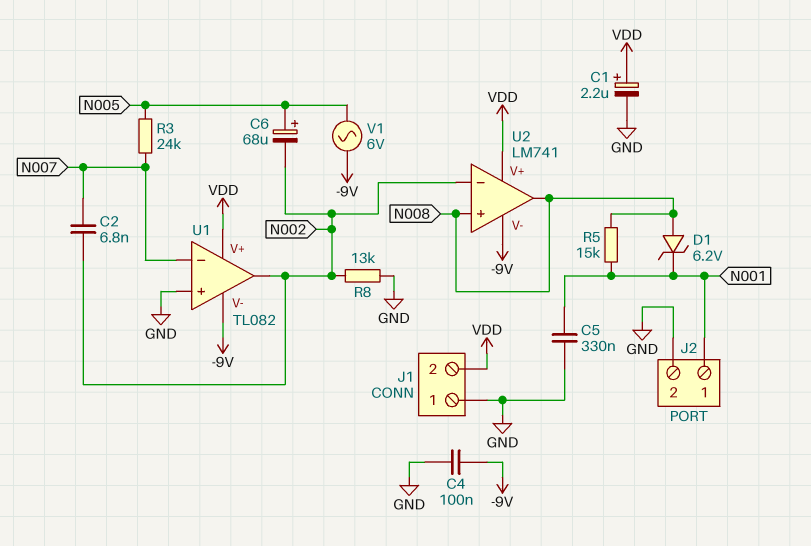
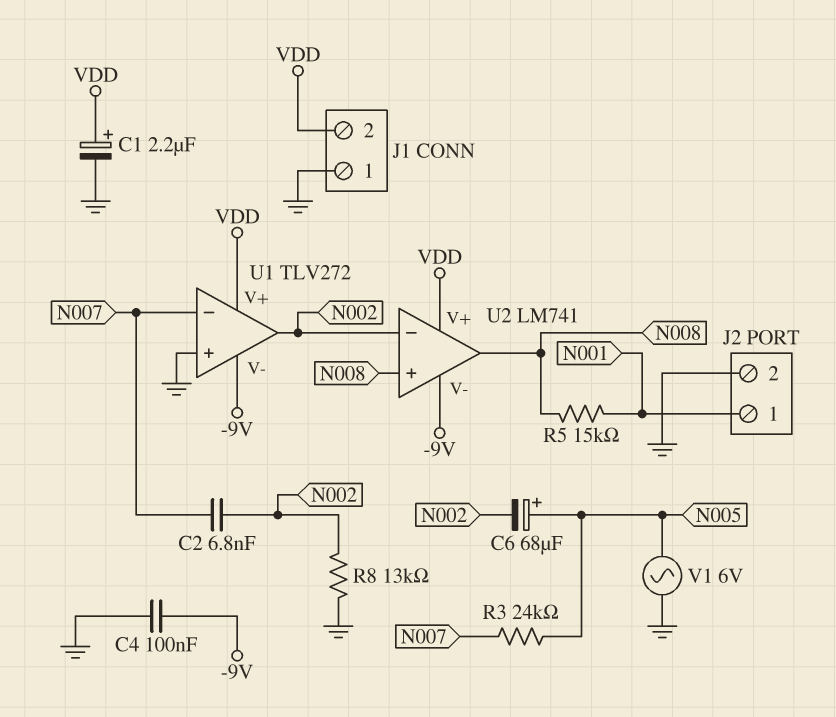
C5: 330nF (GND, N001) -> none
D1: zener 6.2V (A N008, K N001) -> none
U1: TL082 -> TLV272
V1: AC 6V (-9V, N005) -> AC 6V (GND, N005)

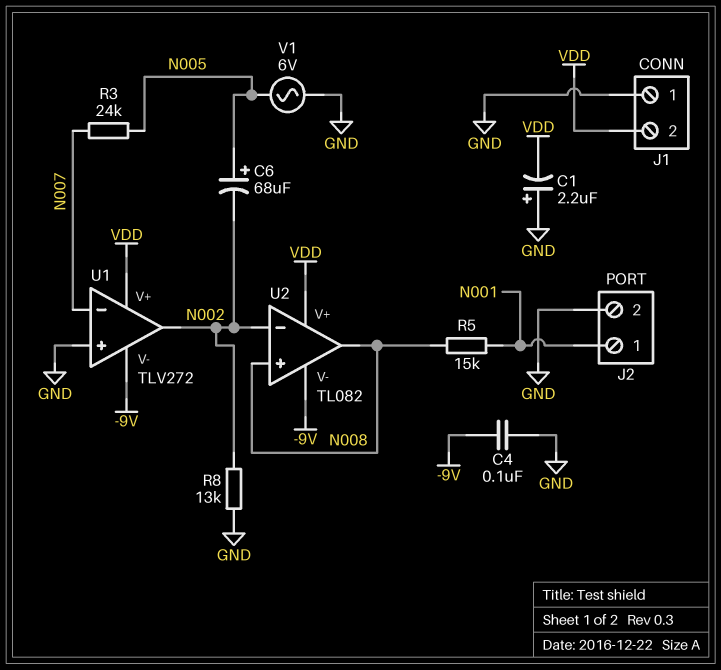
C1: 2.2uF (plus VDD, minus GND) -> 2.2uF (plus GND, minus VDD)
C2: 6.8nF (N002, N007) -> none
U2: LM741 -> TL082

